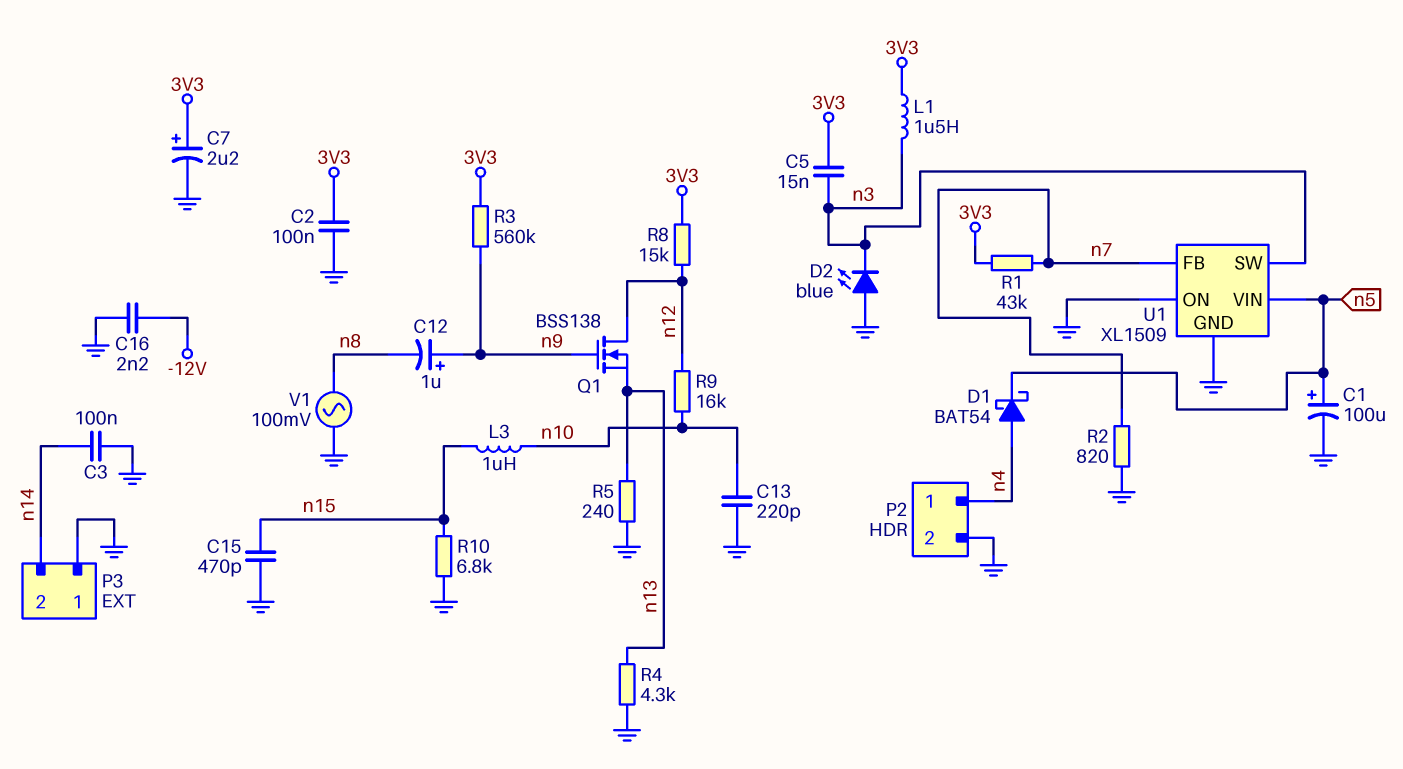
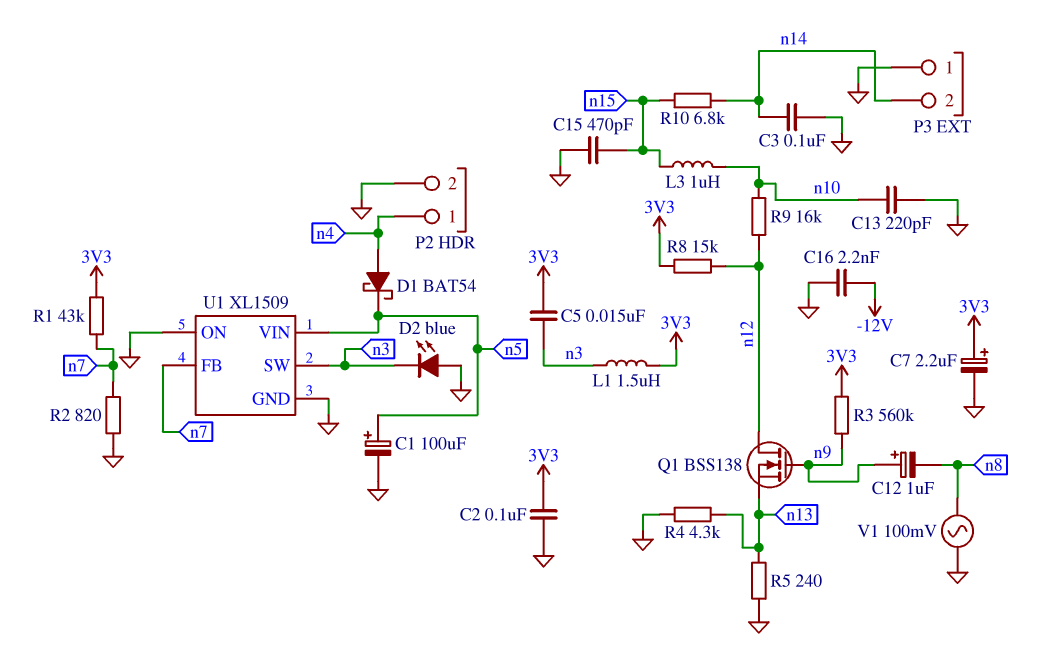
R10: 6.8k (GND, n15) -> 6.8k (n14, n15)

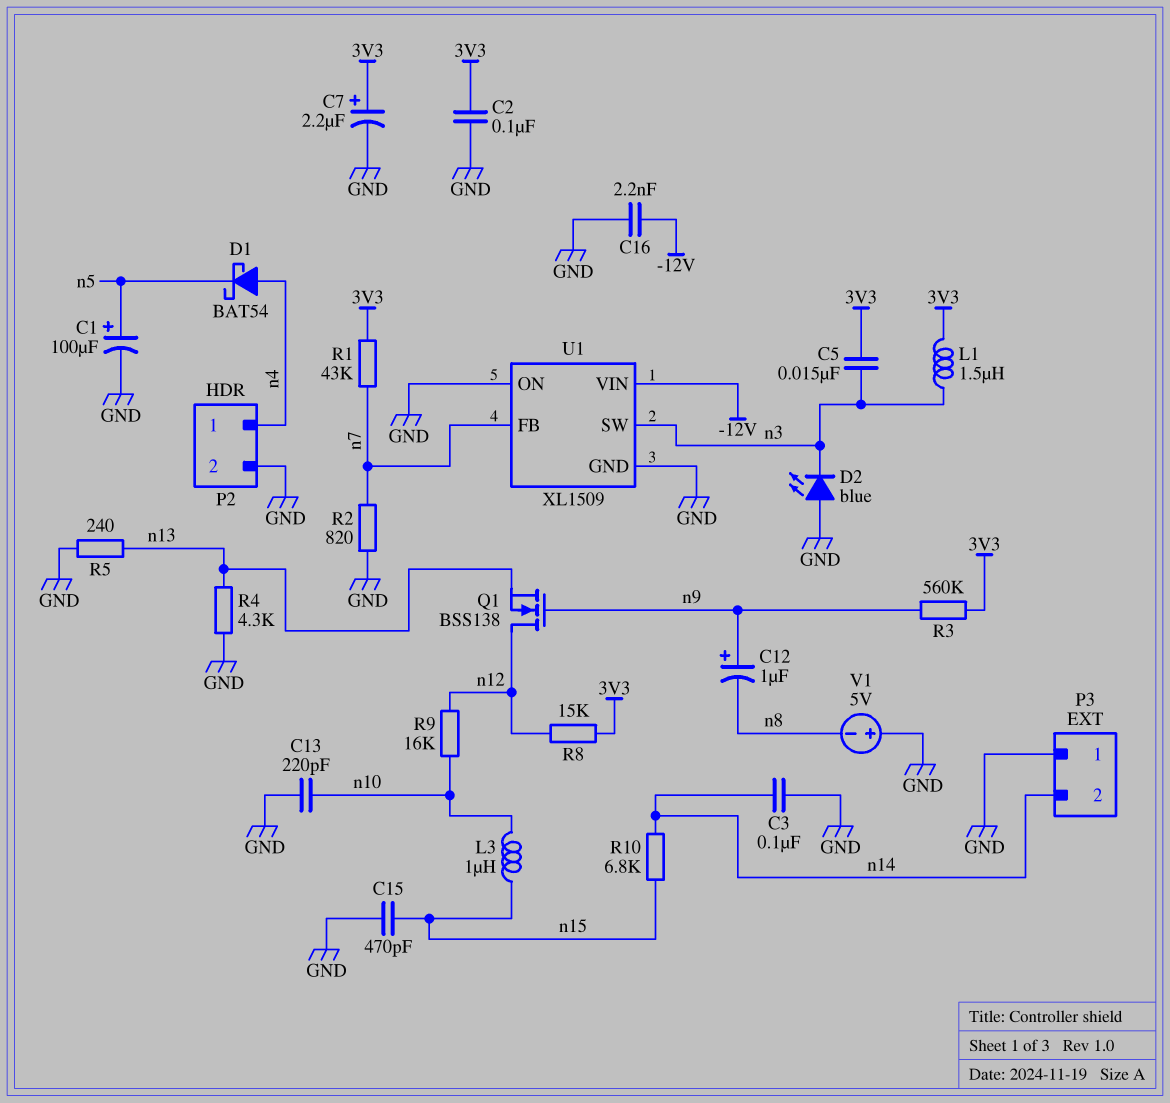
U1 pin VIN: n5 -> -12V
V1: AC 100mV (GND, n8) -> 5V (plus GND, minus n8)

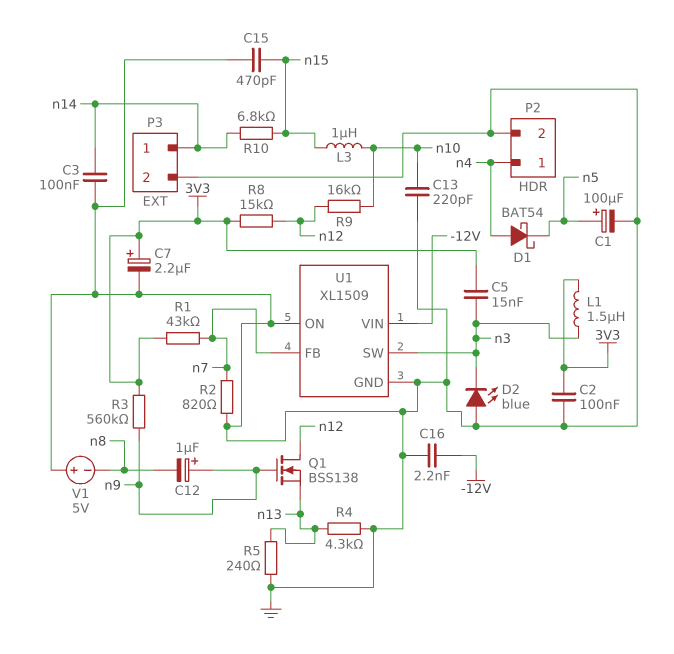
P3 pin 1: GND -> n14
P3 pin 2: n14 -> GND

